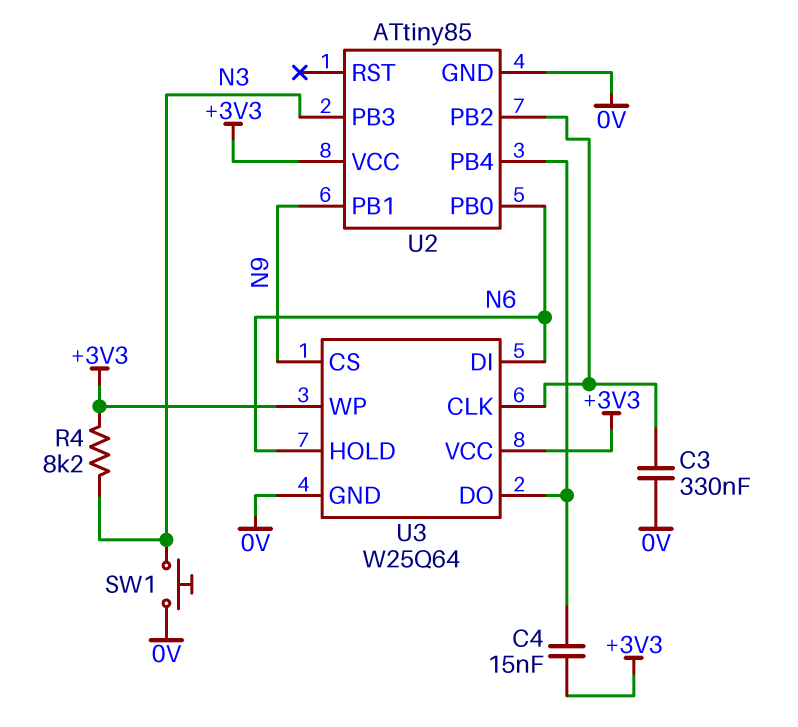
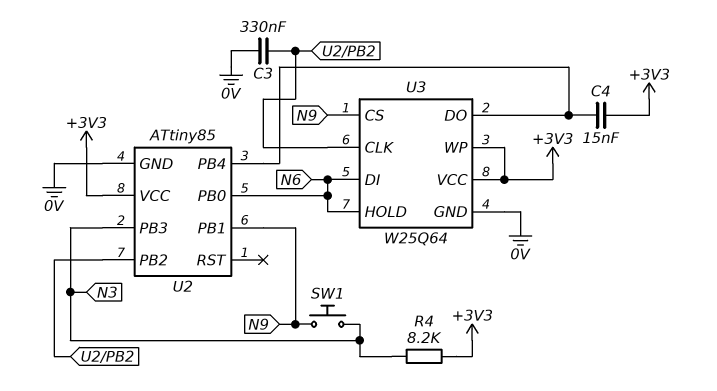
SW1: button (0V, N3) -> button (N3, N9)

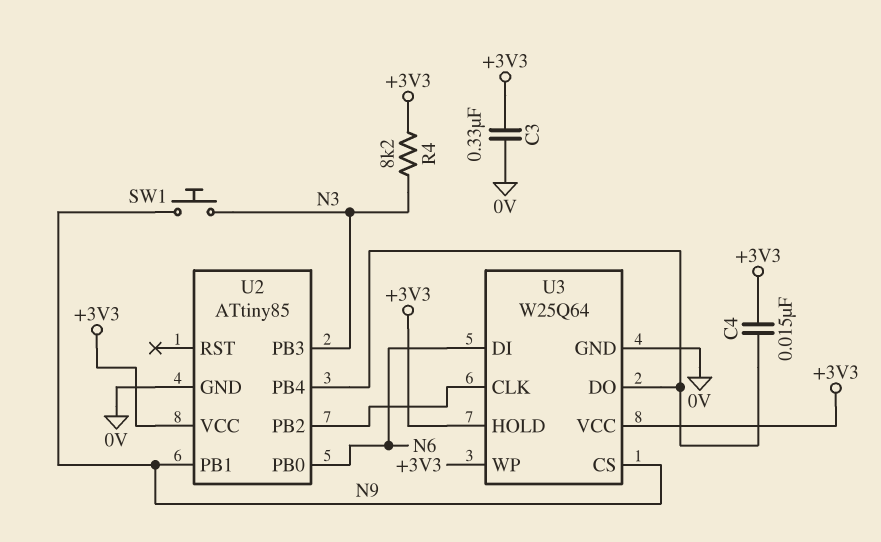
C3: 330nF (0V, U2/PB2) -> 330nF (+3V3, 0V)
U3 pin HOLD: N6 -> +3V3

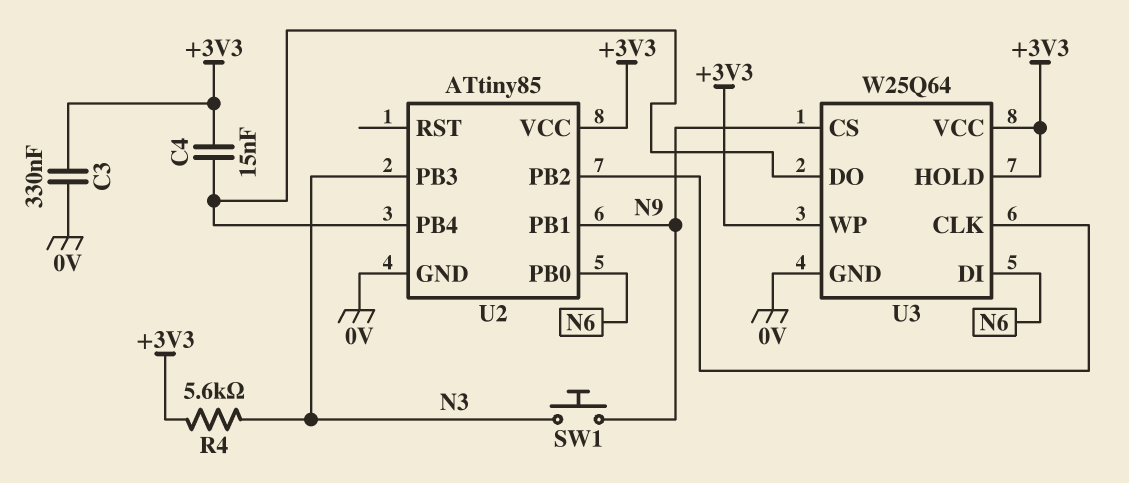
R4: 8.2k (+3V3, N3) -> 5.6k (+3V3, N3)

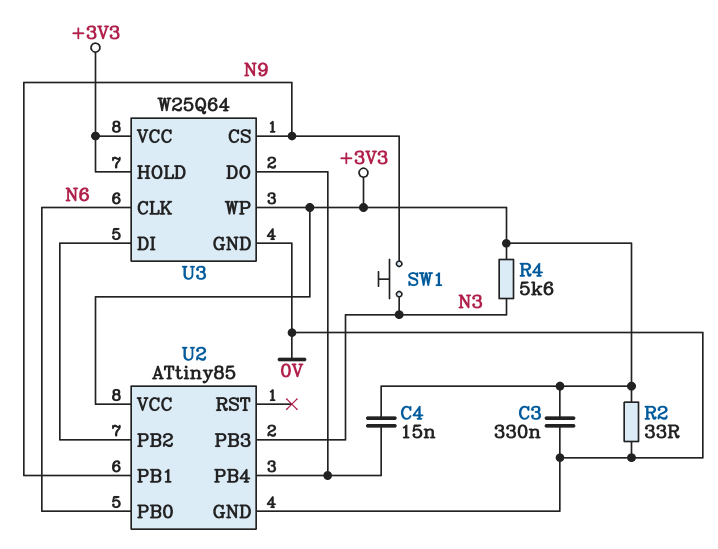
R2: none -> 33 (+3V3, 0V)
U3 pin CLK: U2/PB2 -> N6
U3 pin DI: N6 -> U2/PB2

